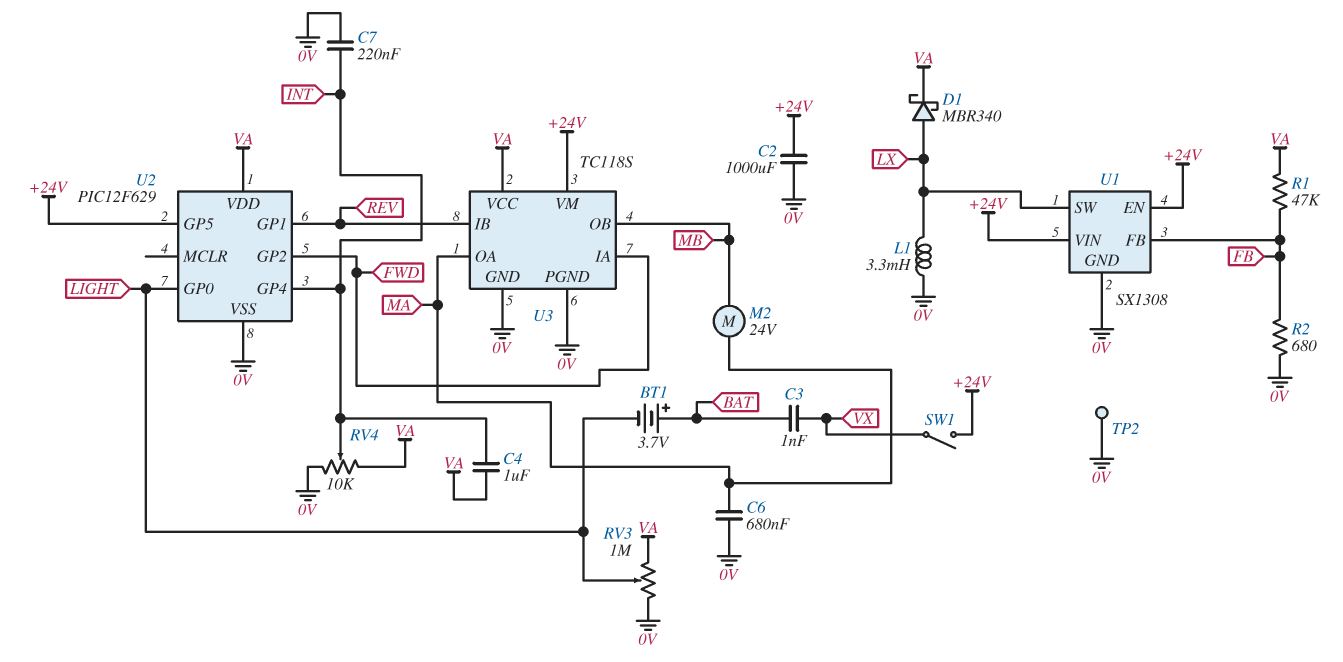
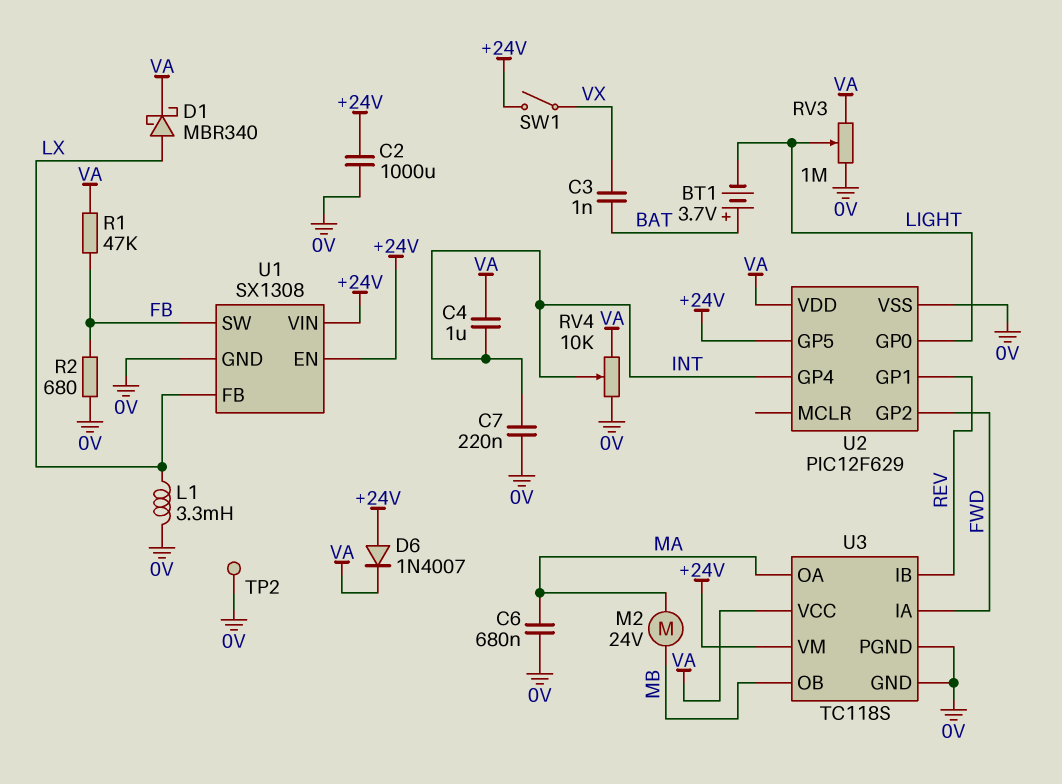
D6: none -> diode 1N4007 (A +24V, K VA)
U1 pin FB: FB -> LX
U1 pin SW: LX -> FB

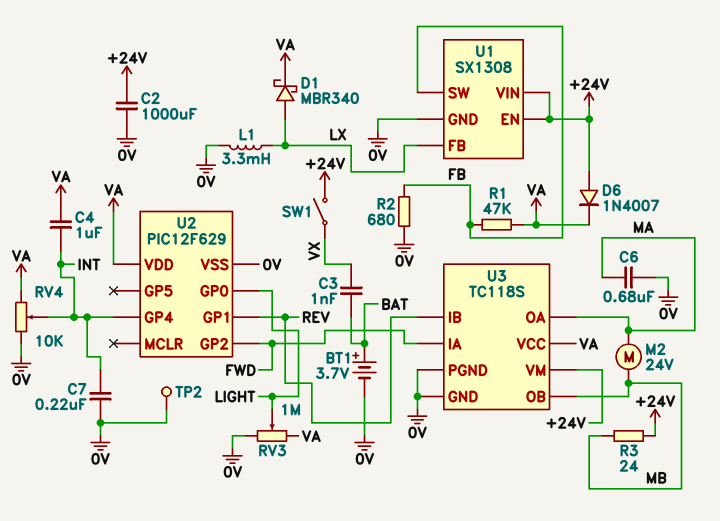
BT1: 3.7V (plus BAT, minus LIGHT) -> 3.7V (plus BAT, minus 0V)
R3: none -> 24 (+24V, MB)
U2 pin GP5: +24V -> none

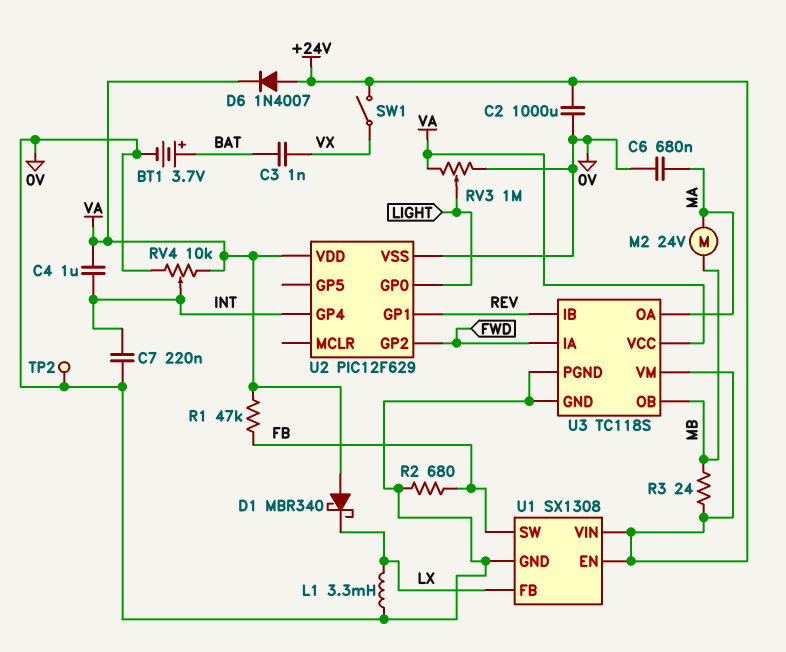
D1: schottky MBR340 (A LX, K VA) -> schottky MBR340 (A VA, K LX)

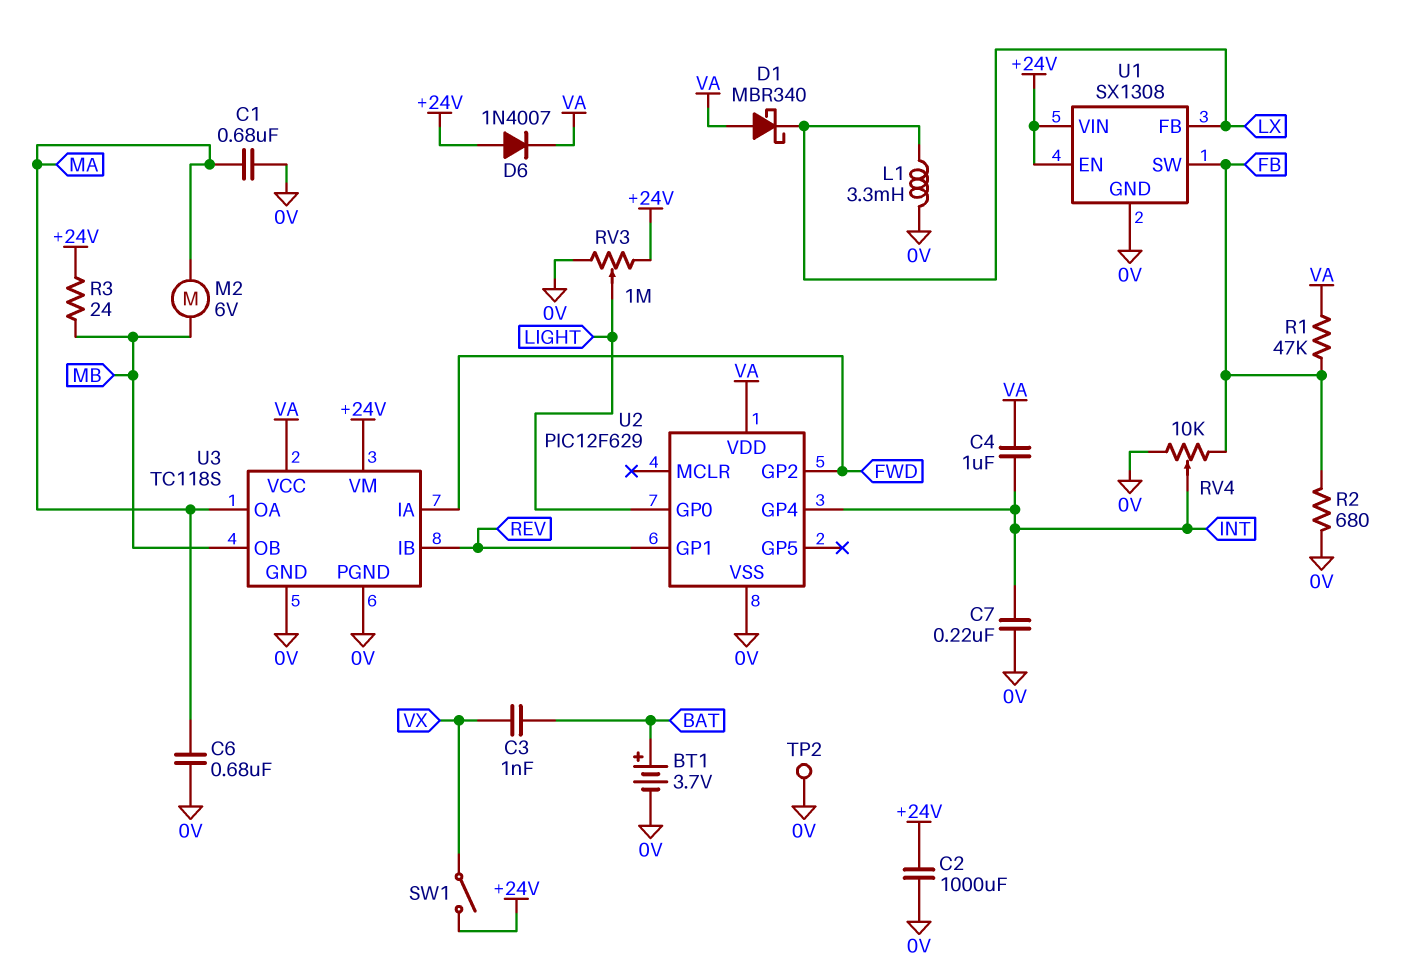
C1: none -> 680nF (0V, MA)
M2: motor 24V (MA, MB) -> motor 6V (MA, MB)
RV3: 1M (0V, VA, wiper LIGHT) -> 1M (+24V, 0V, wiper LIGHT)
RV4: 10k (0V, VA, wiper INT) -> 10k (0V, FB, wiper INT)

